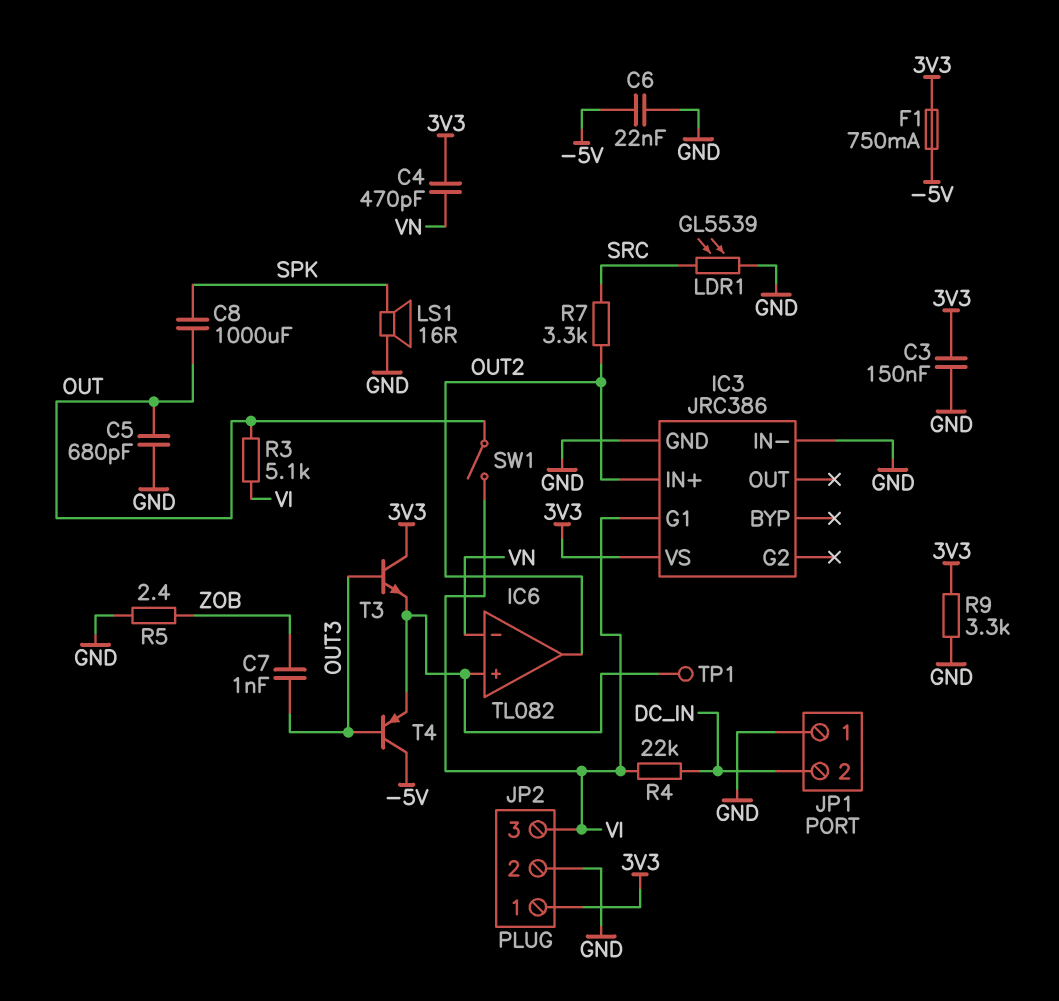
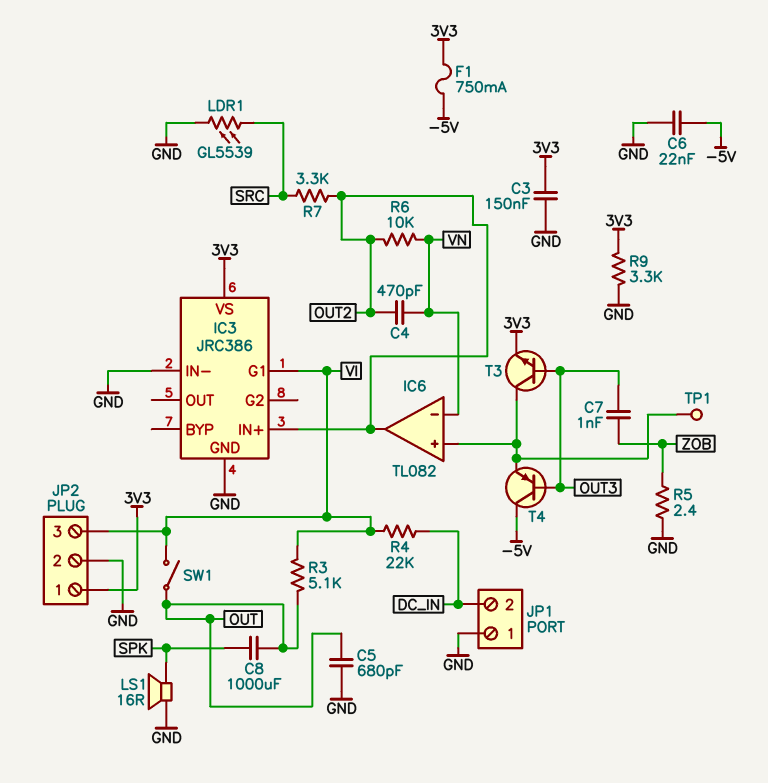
C4: 470pF (3V3, VN) -> 470pF (OUT2, VN)
R6: none -> 10k (OUT2, VN)
T3: NPN (B OUT3, C 3V3, E IC6/in+) -> NPN (B OUT3, C IC6/in+, E 3V3)

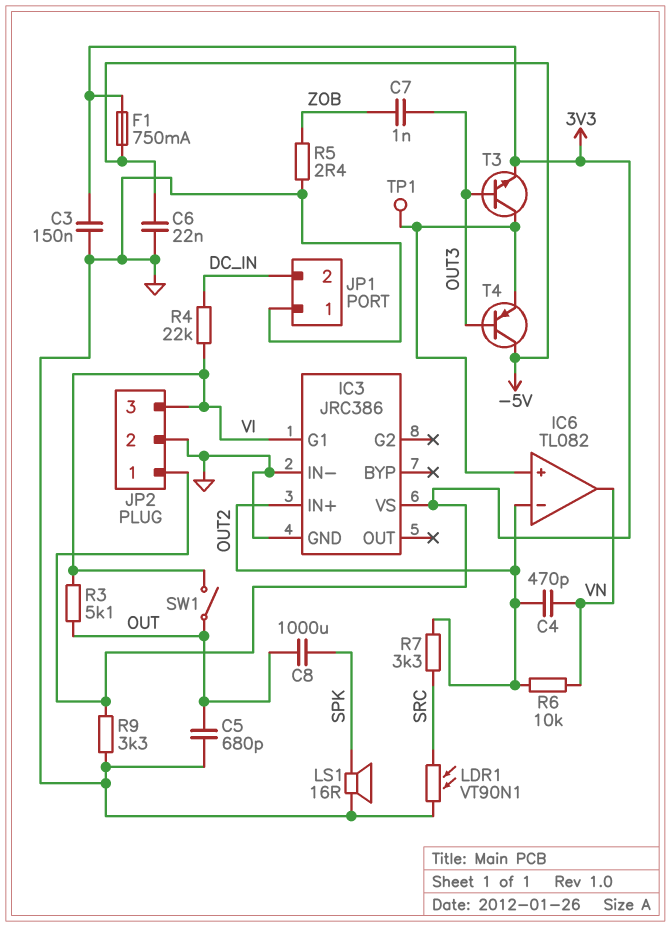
IC6 pin in-: VN -> OUT2
IC6 pin out: OUT2 -> VN
LDR1: GL5539 (GND, SRC) -> VT90N1 (GND, SRC)

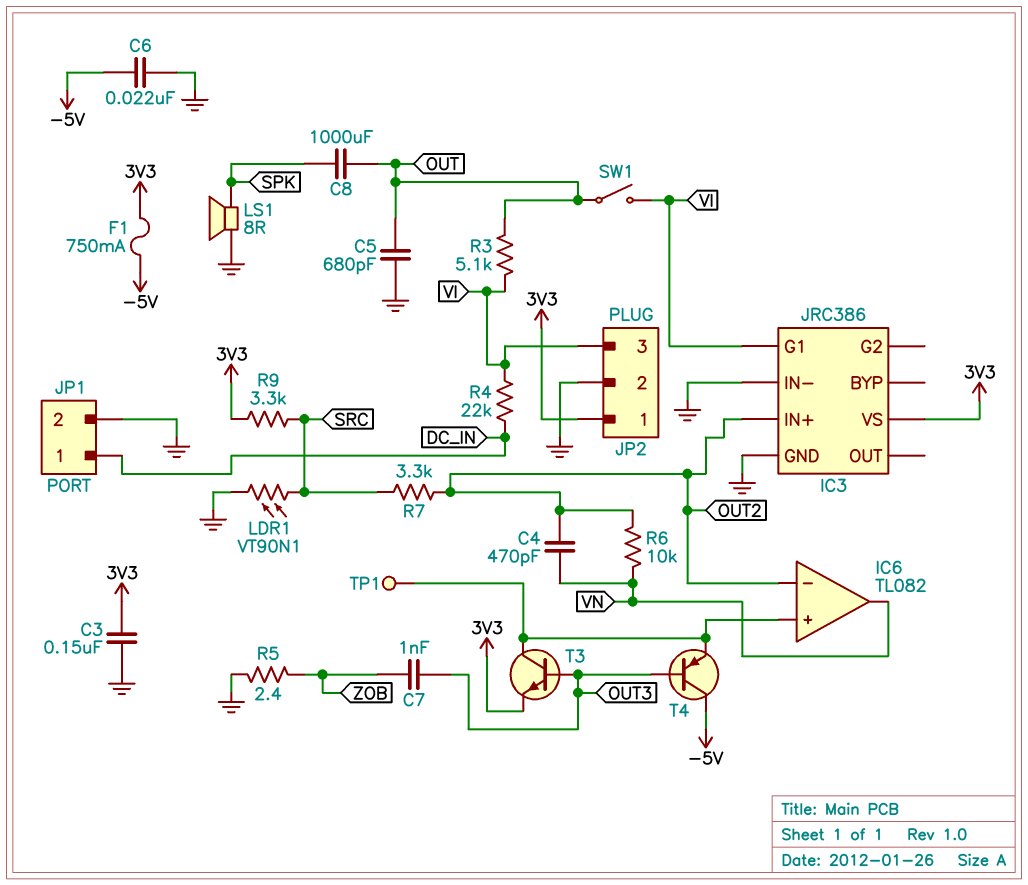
JP1 pin 1: GND -> DC_IN
JP1 pin 2: DC_IN -> GND
LS1: speaker 16R (GND, SPK) -> speaker 8R (GND, SPK)
R9: 3.3k (3V3, GND) -> 3.3k (3V3, SRC)

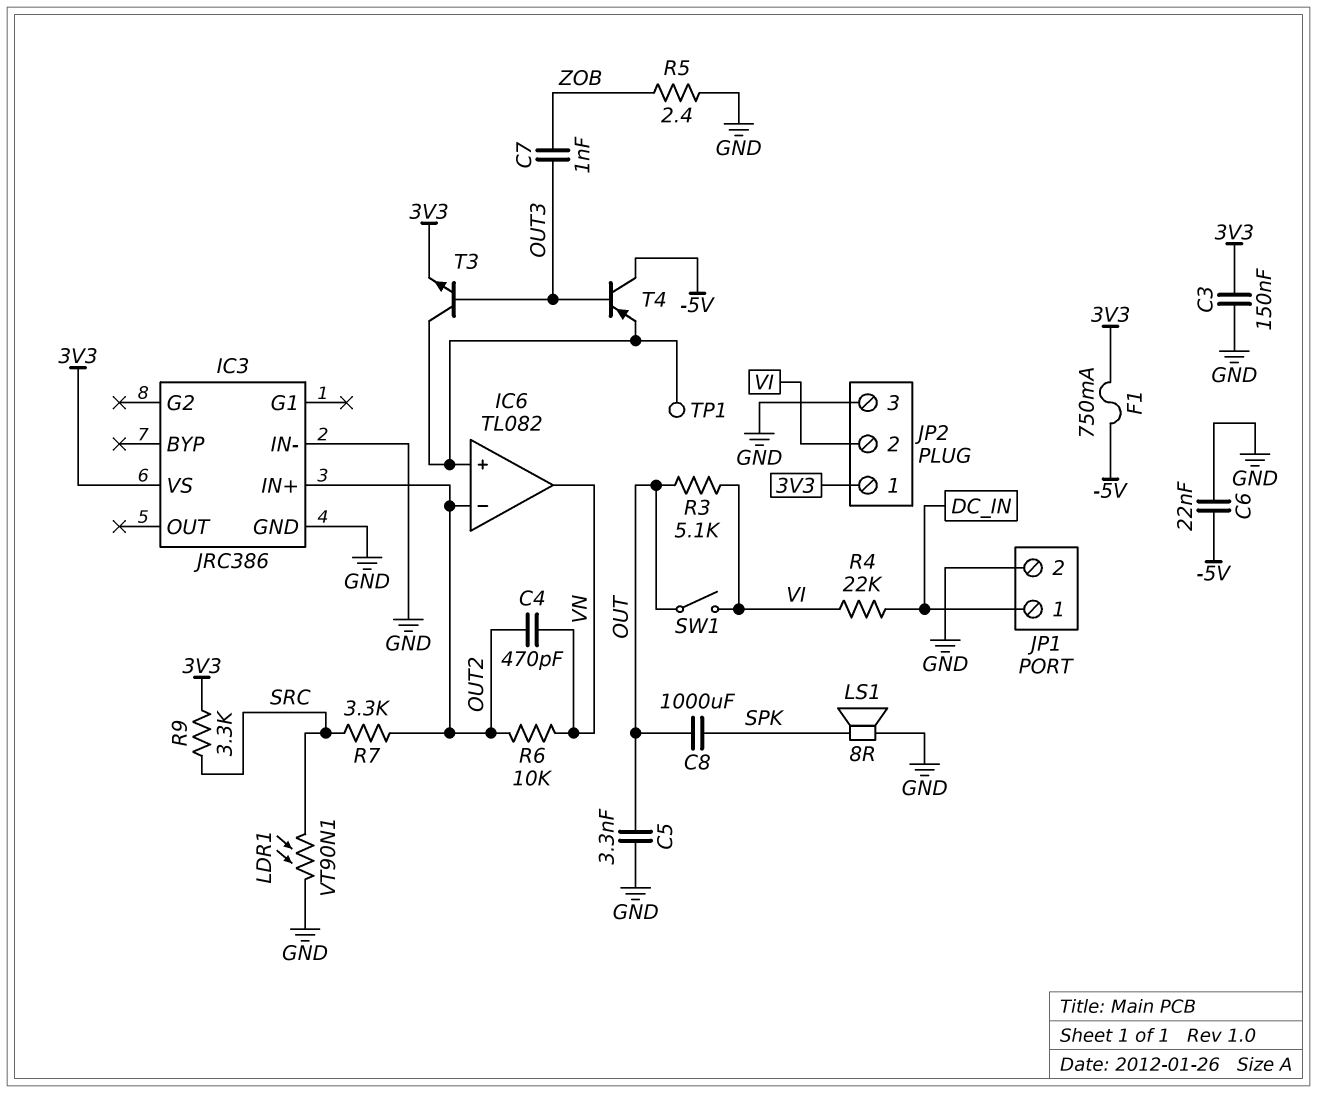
C5: 680pF (GND, OUT) -> 3.3nF (GND, OUT)
IC3 pin G1: VI -> none
JP2 pin 2: GND -> VI
JP2 pin 3: VI -> GND

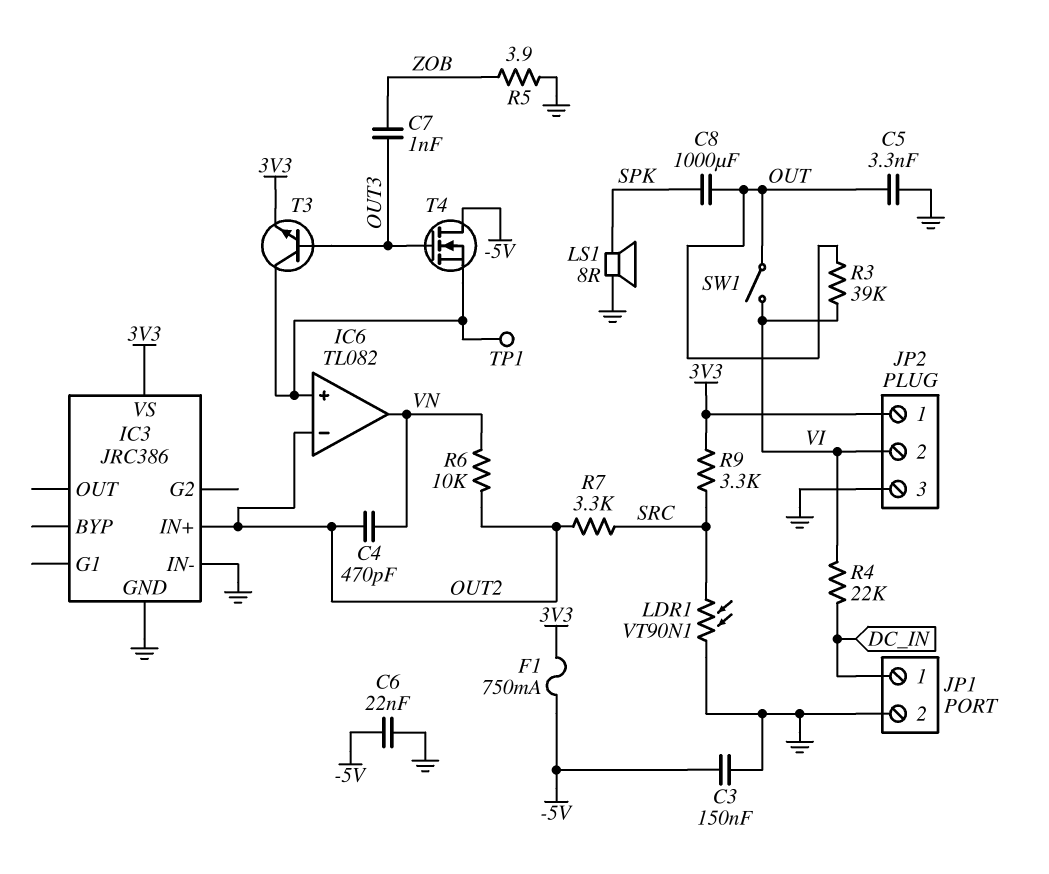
C3: 150nF (3V3, GND) -> 150nF (-5V, GND)
R3: 5.1k (OUT, VI) -> 39k (OUT, VI)
R5: 2.4 (GND, ZOB) -> 3.9 (GND, ZOB)
T4: PNP (B OUT3, C -5V, E IC6/in+) -> NMOS (G OUT3, D -5V, S IC6/in+)

